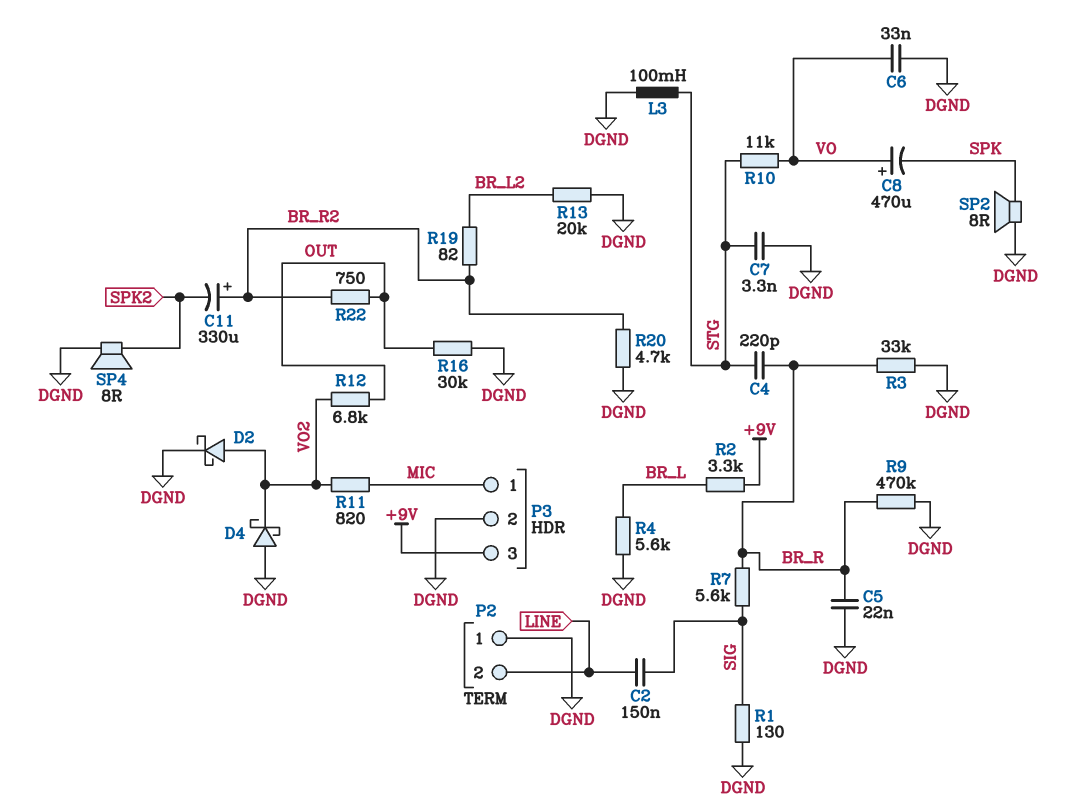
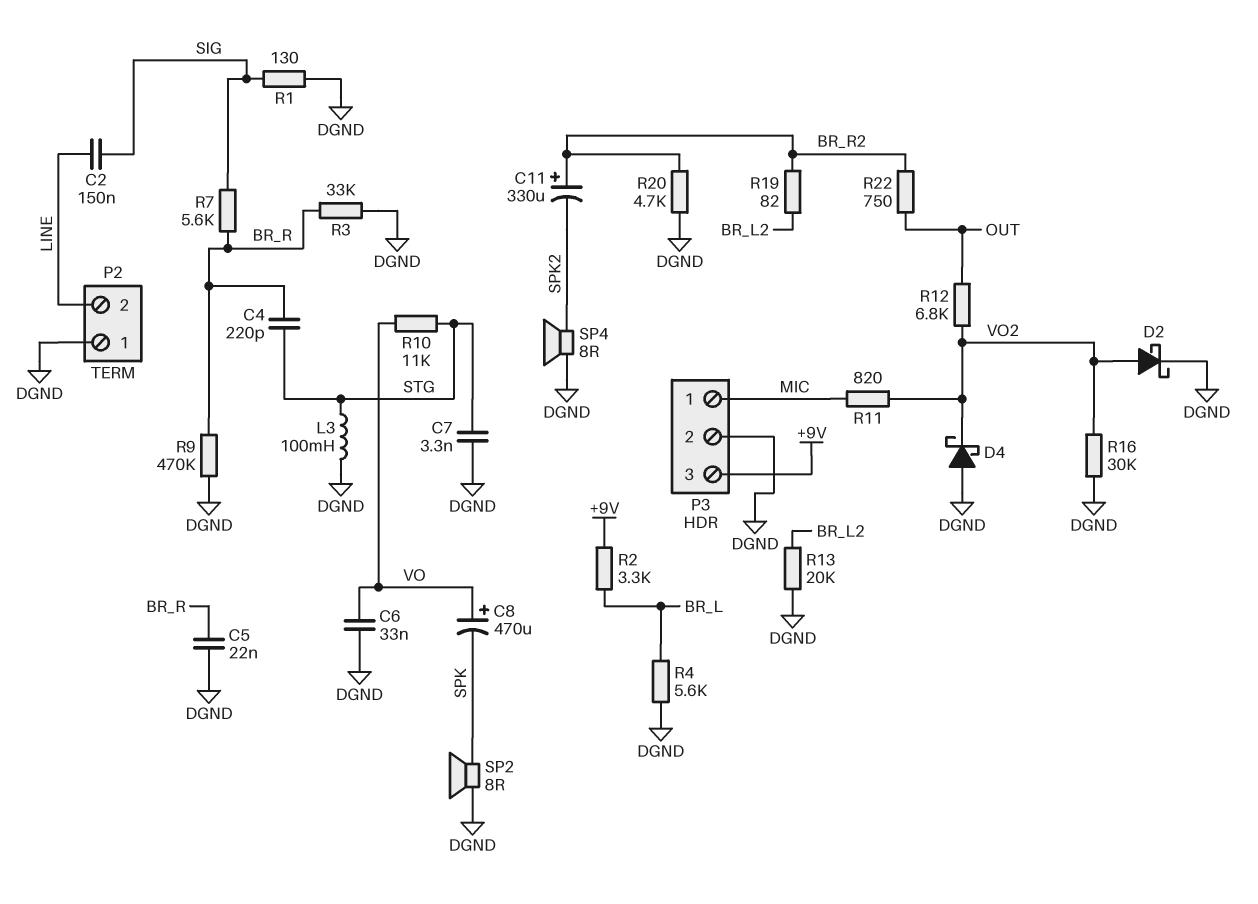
R16: 30k (DGND, OUT) -> 30k (DGND, VO2)

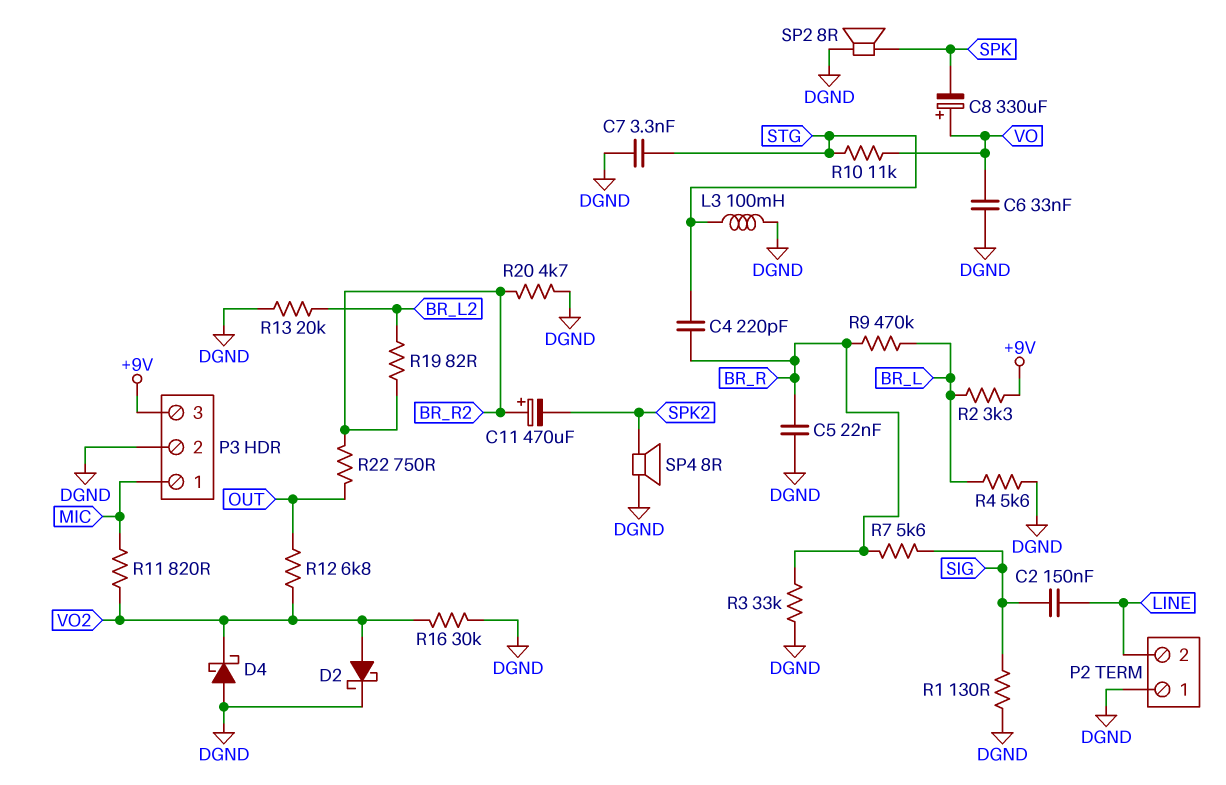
C8: 470uF (plus VO, minus SPK) -> 330uF (plus VO, minus SPK)
C11: 330uF (plus BR_R2, minus SPK2) -> 470uF (plus BR_R2, minus SPK2)
R9: 470k (BR_R, DGND) -> 470k (BR_L, BR_R)

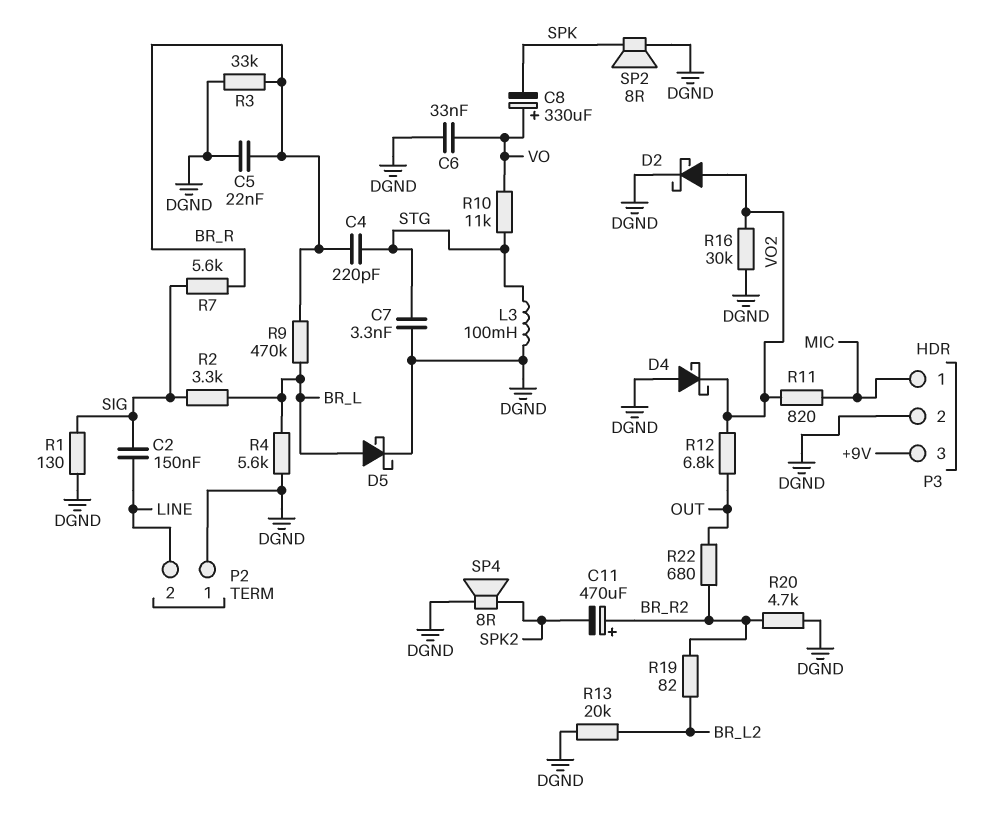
D5: none -> schottky (A BR_L, K DGND)
R2: 3.3k (+9V, BR_L) -> 3.3k (BR_L, SIG)
R22: 750 (BR_R2, OUT) -> 680 (BR_R2, OUT)

